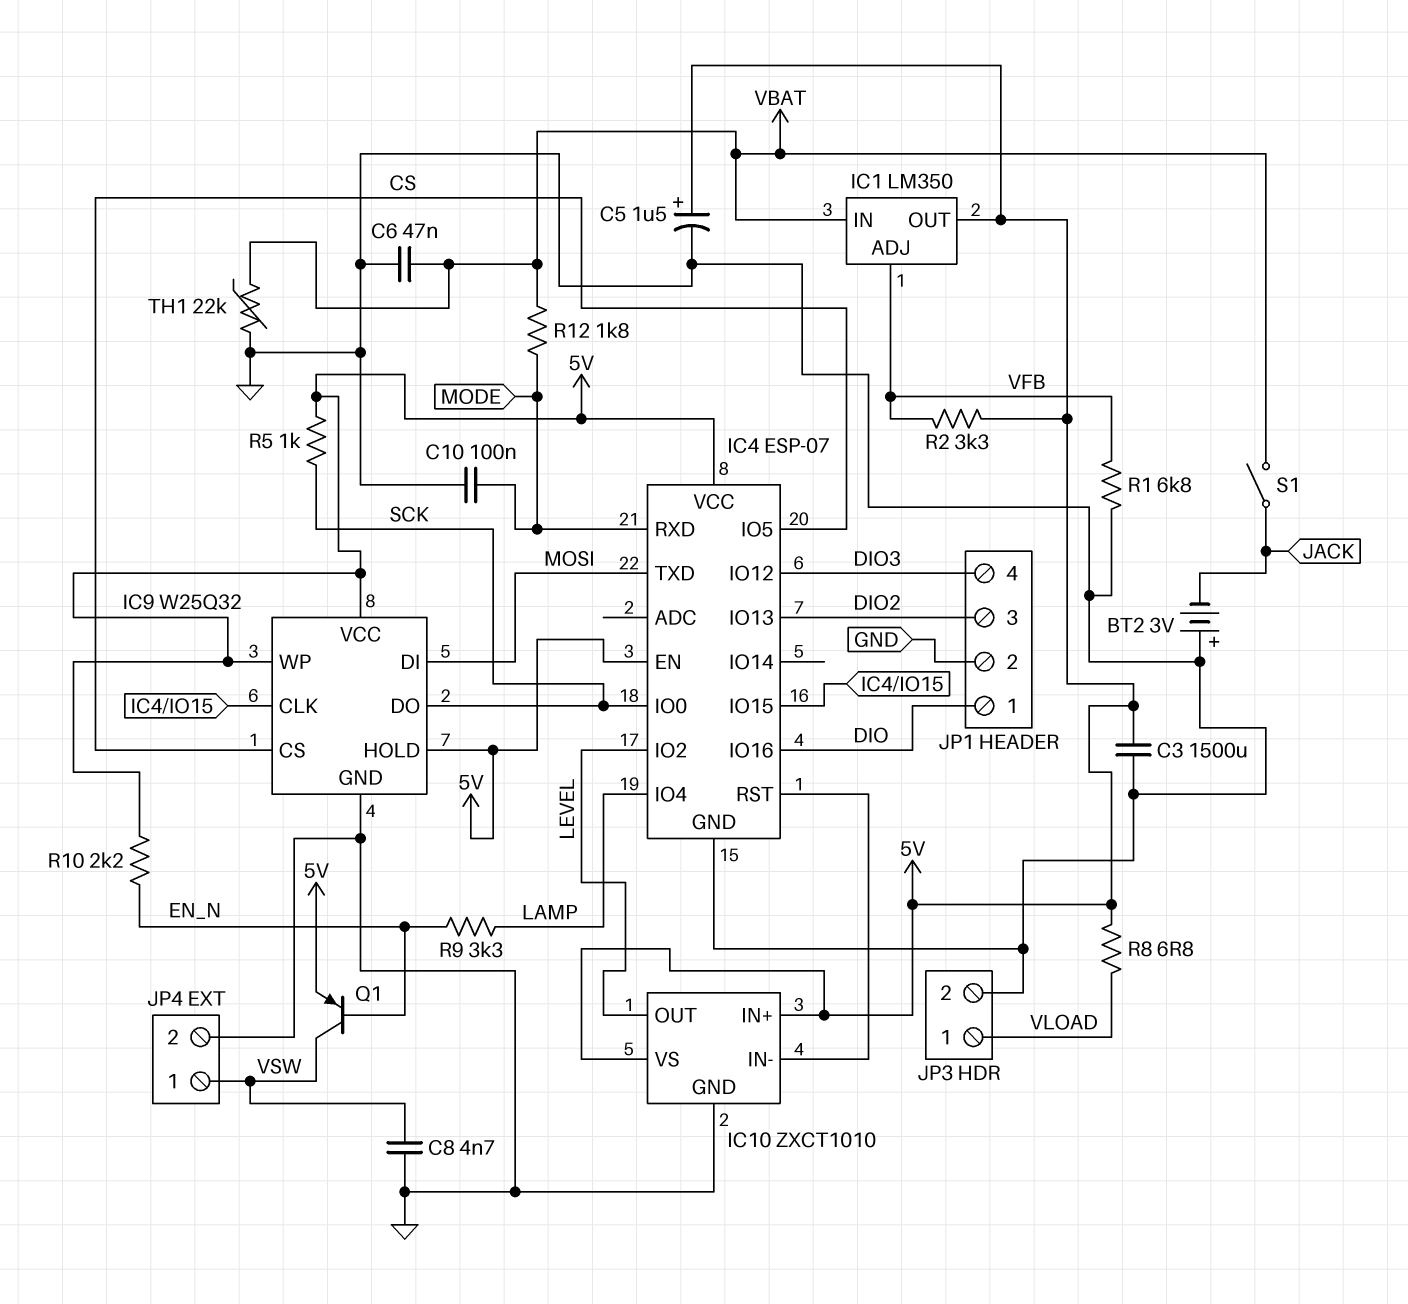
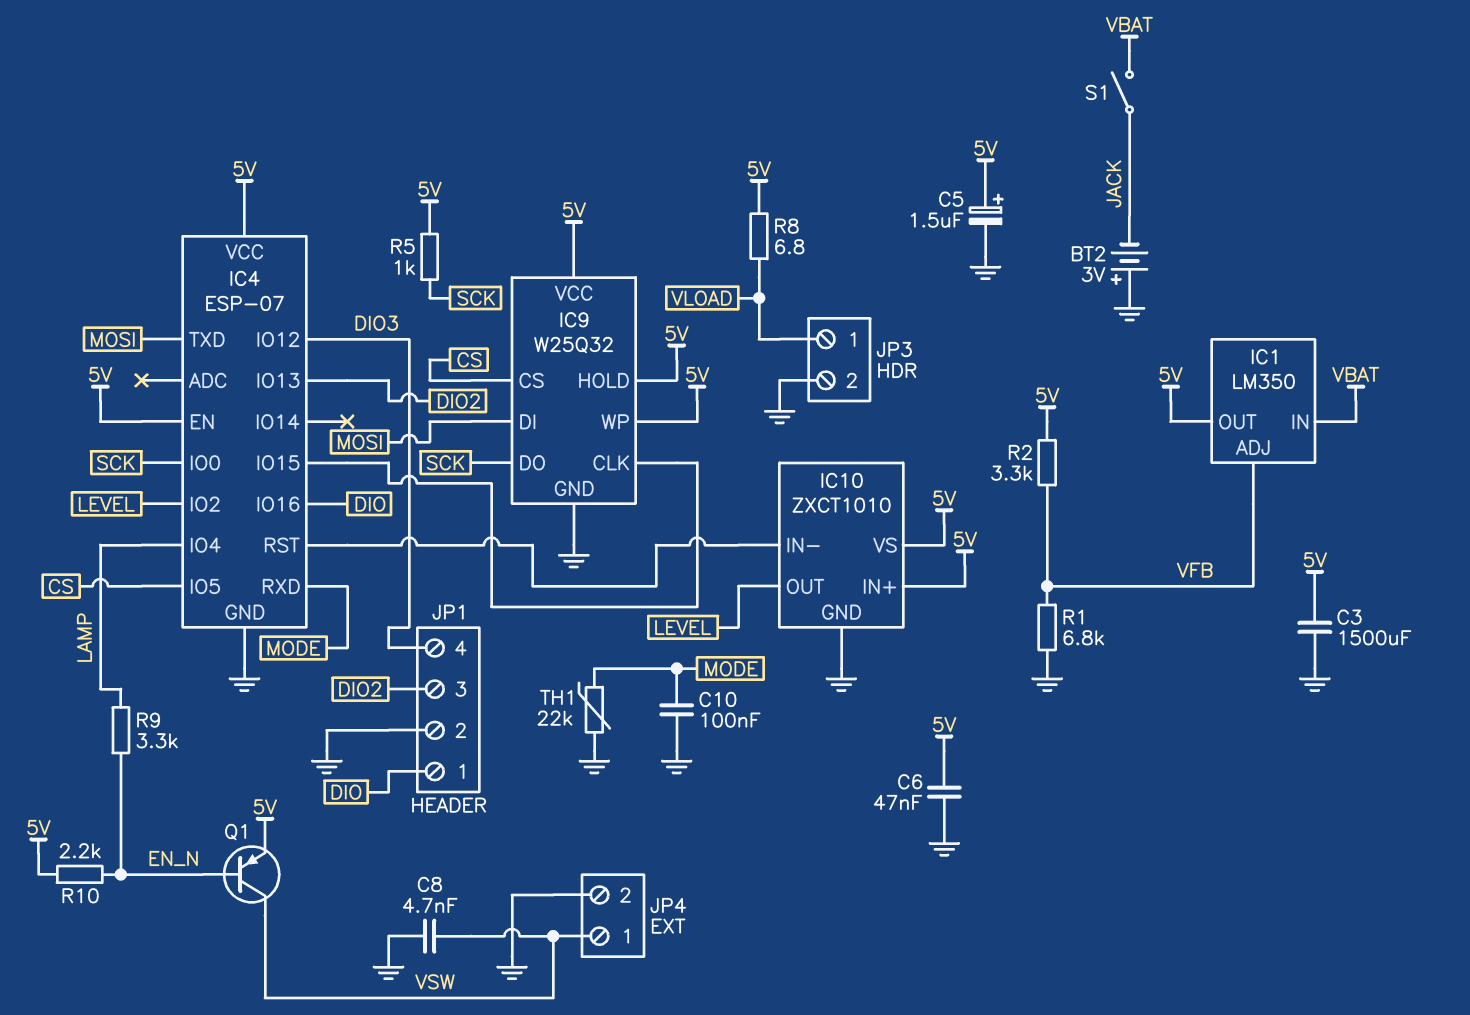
C6: 47nF (GND, VBAT) -> 47nF (5V, GND)
R12: 1.8k (MODE, VBAT) -> none
TH1: 22k (GND, VBAT) -> 22k (GND, MODE)

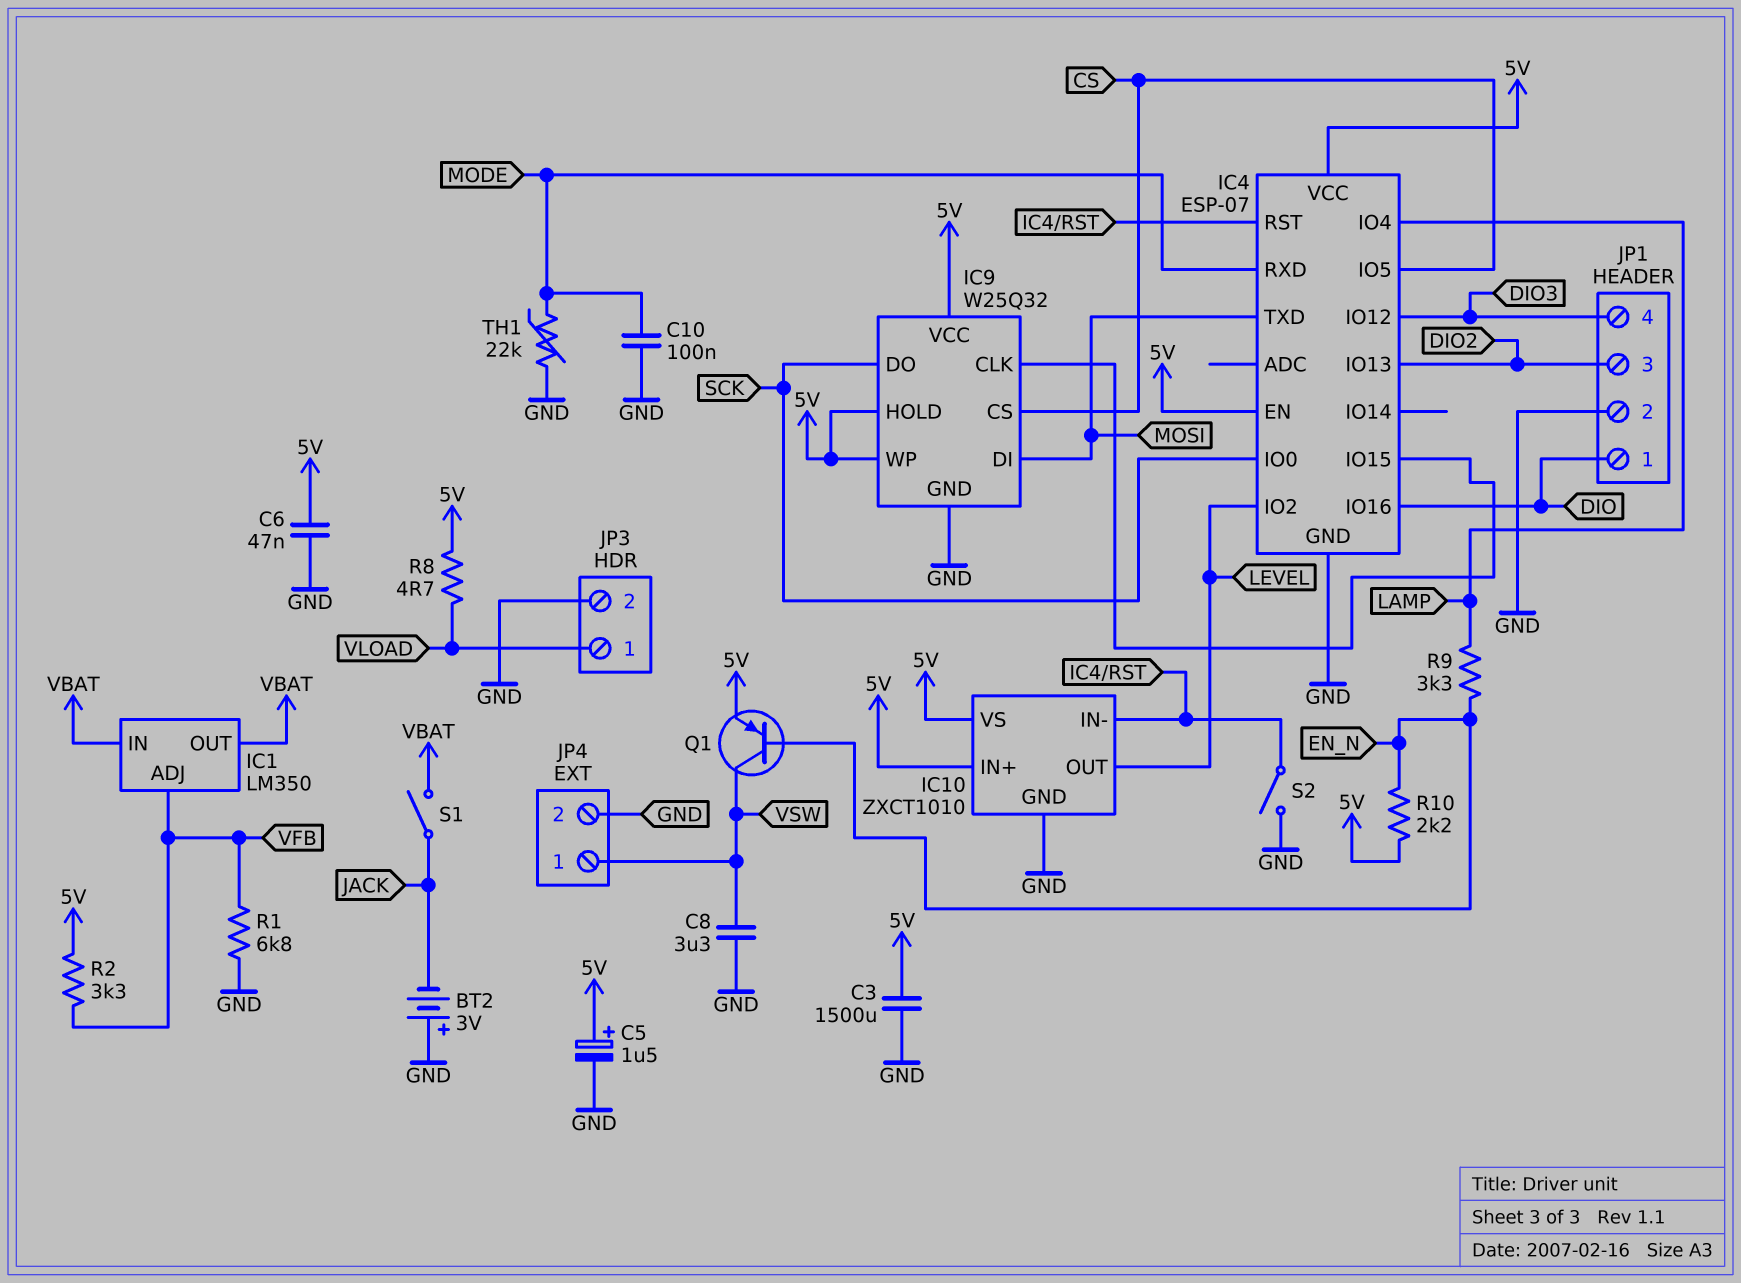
C8: 4.7nF (GND, VSW) -> 3.3uF (GND, VSW)
IC1 pin OUT: 5V -> VBAT
R5: 1k (5V, SCK) -> none
R8: 6.8 (5V, VLOAD) -> 4.7 (5V, VLOAD)
S2: none -> switch (GND, IC4/RST)

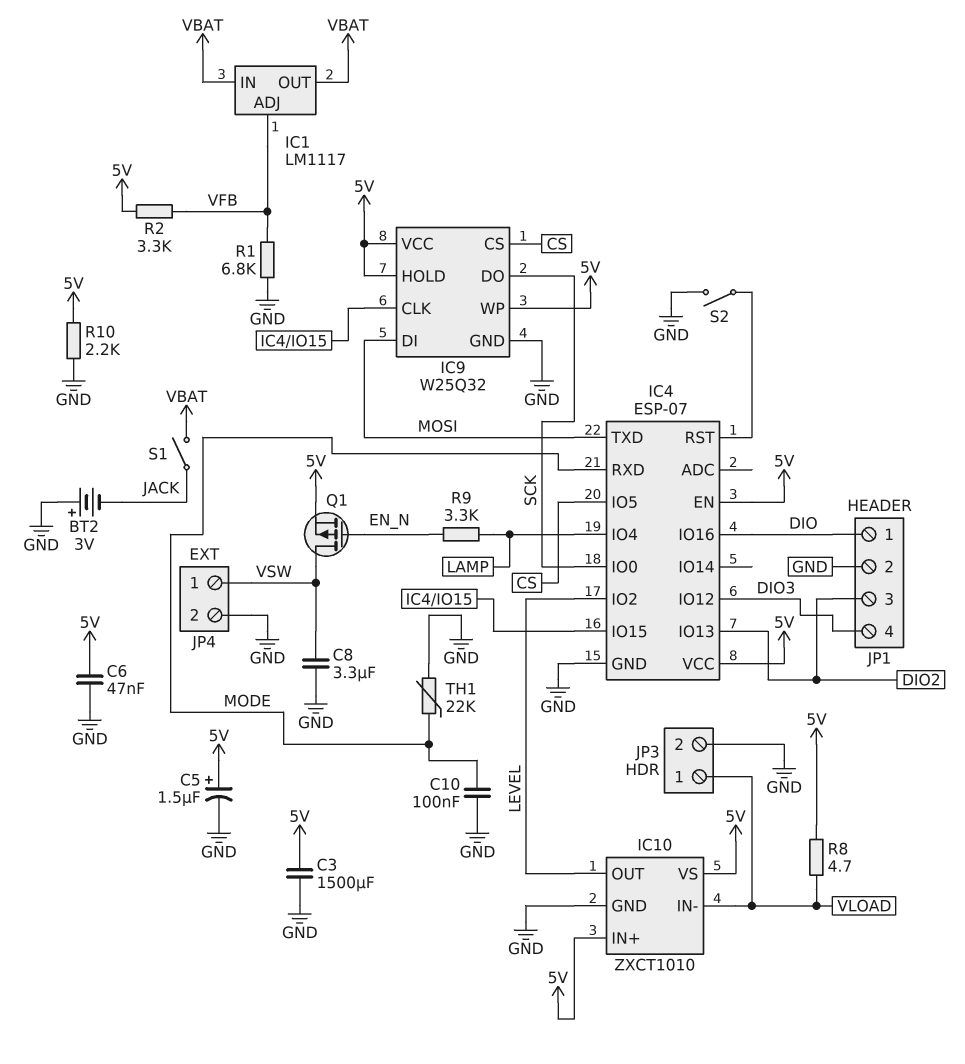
IC1: LM350 -> LM1117
IC10 pin IN-: IC4/RST -> VLOAD
Q1: PNP (B EN_N, C VSW, E 5V) -> PMOS (G EN_N, D VSW, S 5V)
R10: 2.2k (5V, EN_N) -> 2.2k (5V, GND)

